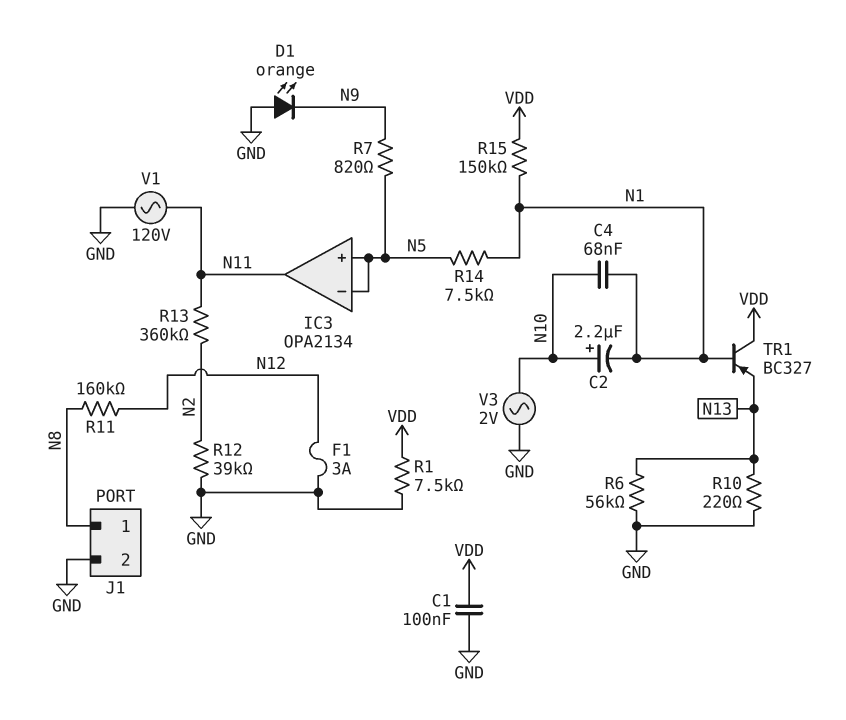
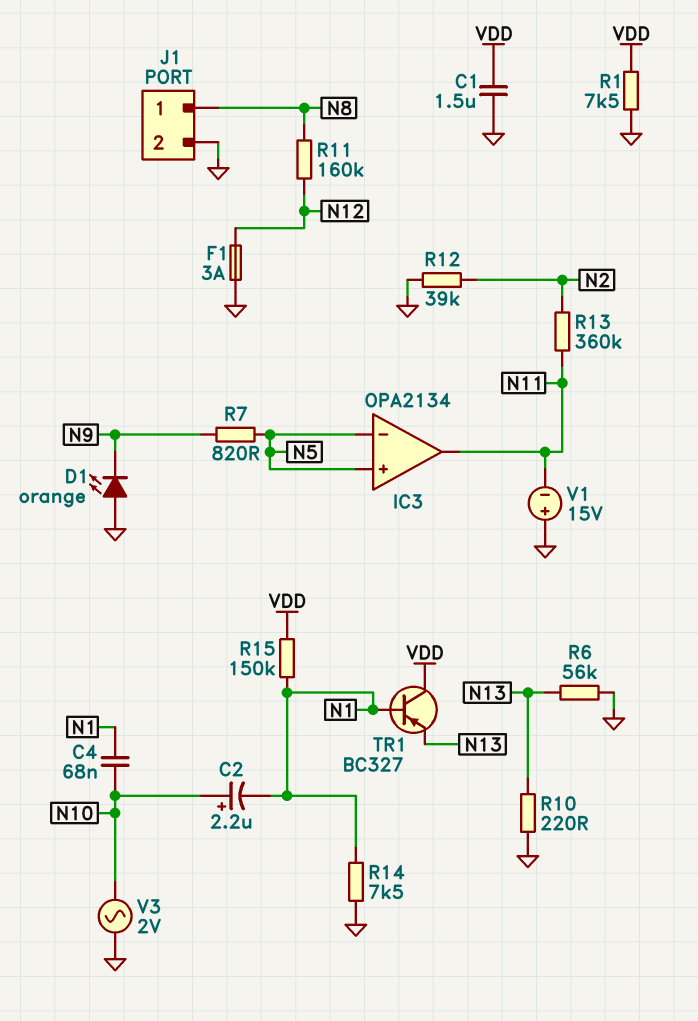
C1: 100nF (GND, VDD) -> 1.5uF (GND, VDD)
R14: 7.5k (N1, N5) -> 7.5k (GND, N1)
V1: AC 120V (GND, N11) -> 15V (plus GND, minus N11)

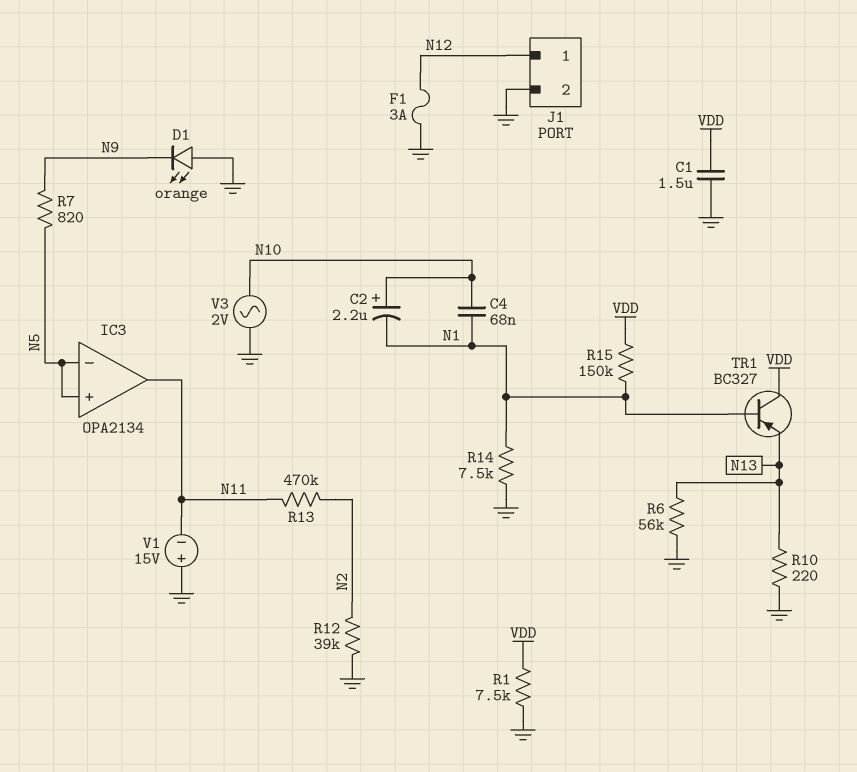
J1 pin 1: N8 -> N12
R11: 160k (N8, N12) -> none
R13: 360k (N2, N11) -> 470k (N2, N11)

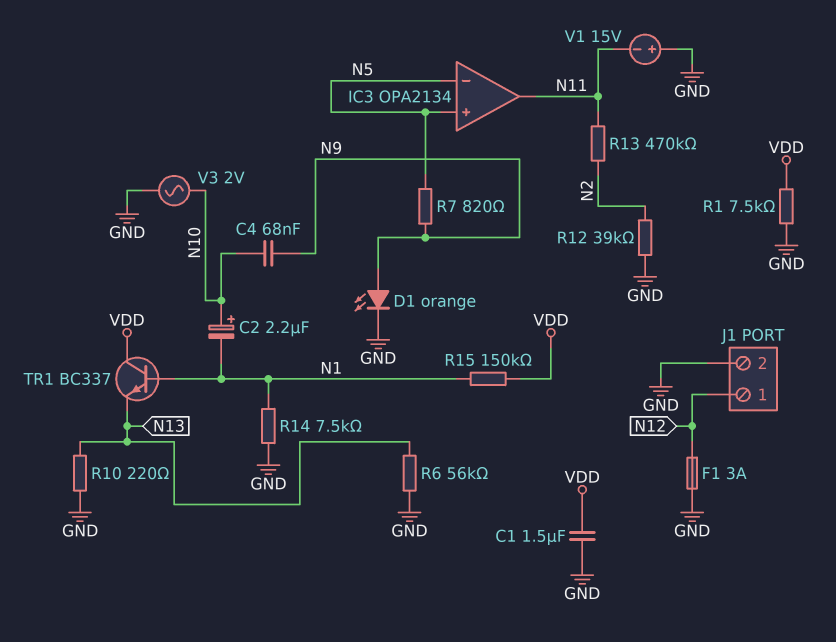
C4: 68nF (N1, N10) -> 68nF (N9, N10)
D1: LED orange (A GND, K N9) -> LED orange (A N9, K GND)
TR1: PNP BC327 (B N1, C VDD, E N13) -> NPN BC337 (B N1, C VDD, E N13)

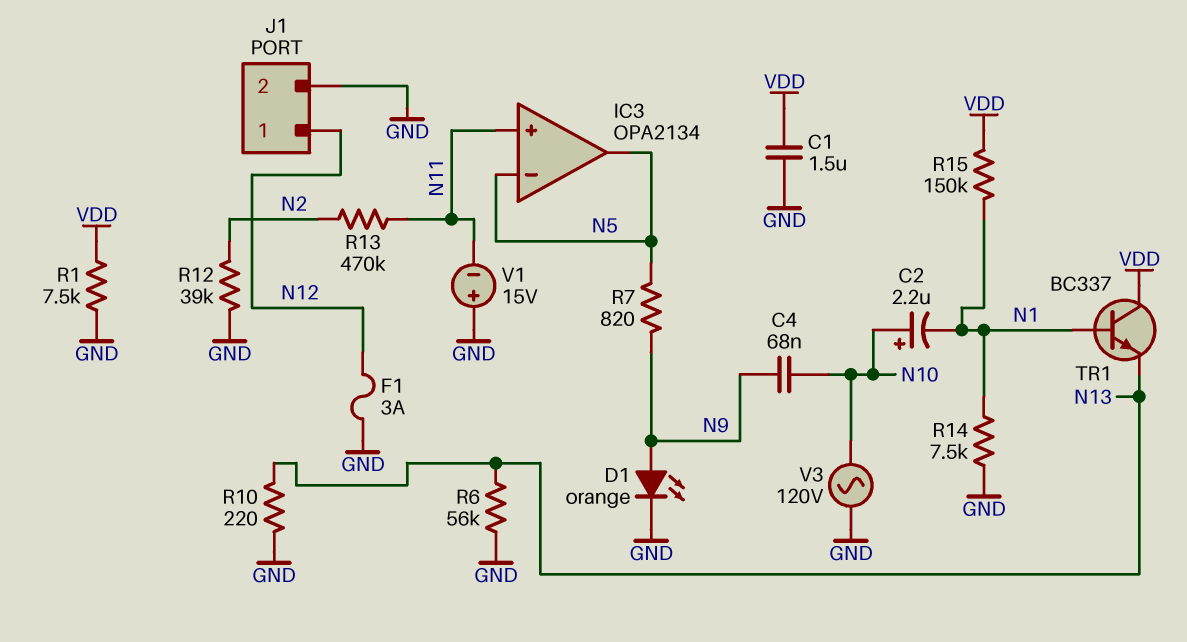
IC3 pin in+: N5 -> N11
IC3 pin out: N11 -> N5
V3: AC 2V (GND, N10) -> AC 120V (GND, N10)

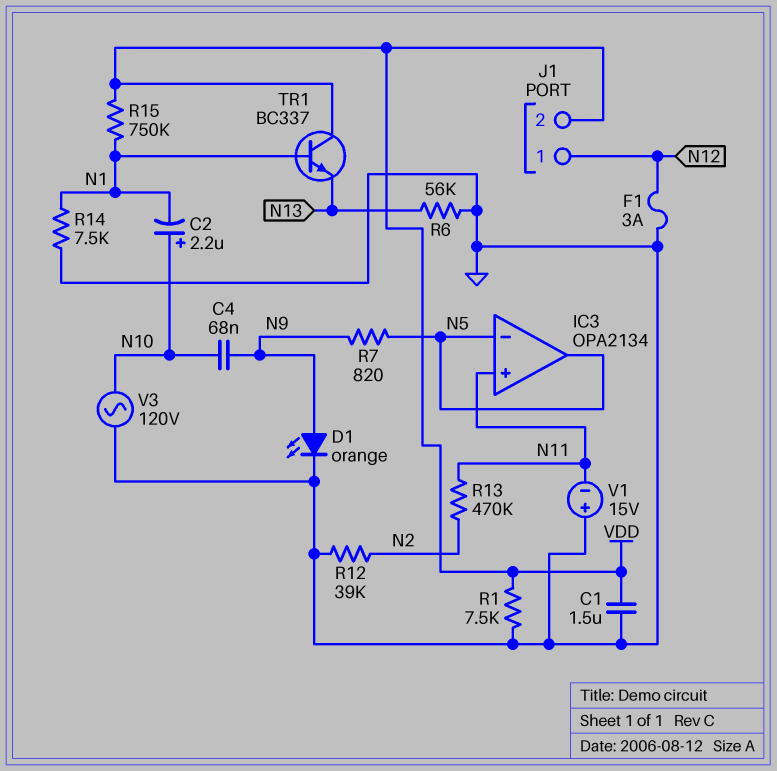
J1 pin 2: GND -> VDD
R10: 220 (GND, N13) -> none
R15: 150k (N1, VDD) -> 750k (N1, VDD)

